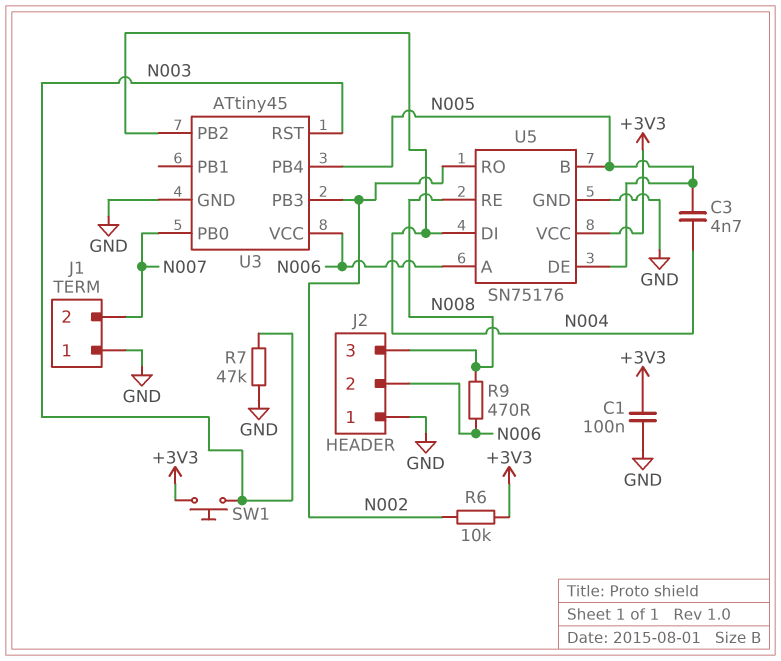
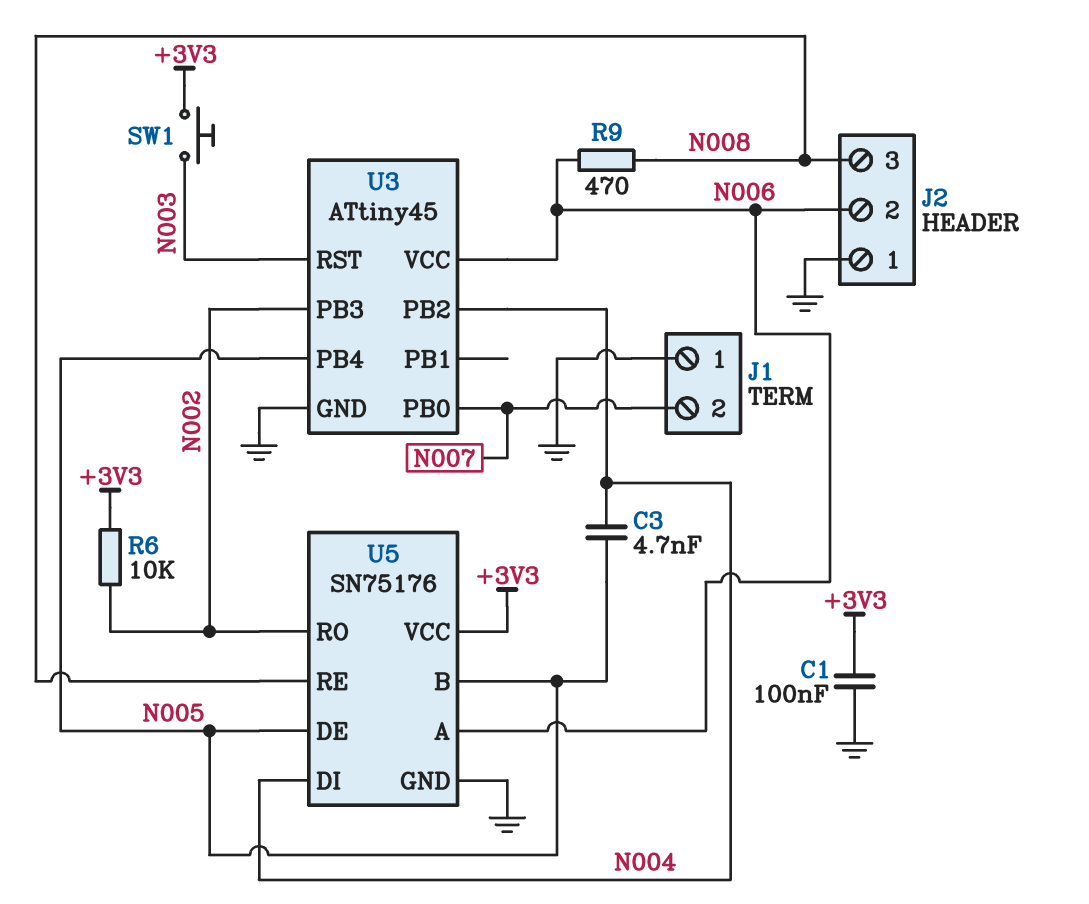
R7: 47k (GND, N003) -> none

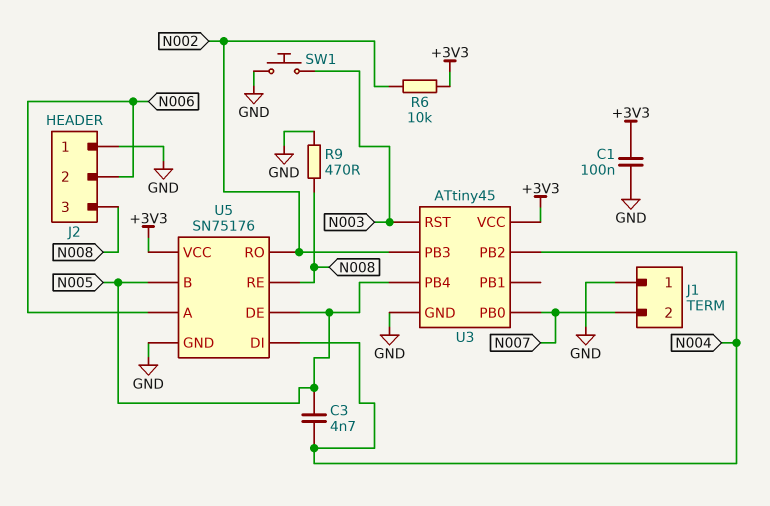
R9: 470 (N006, N008) -> 470 (GND, N008)
SW1: button (+3V3, N003) -> button (GND, N003)
U3 pin VCC: N006 -> +3V3

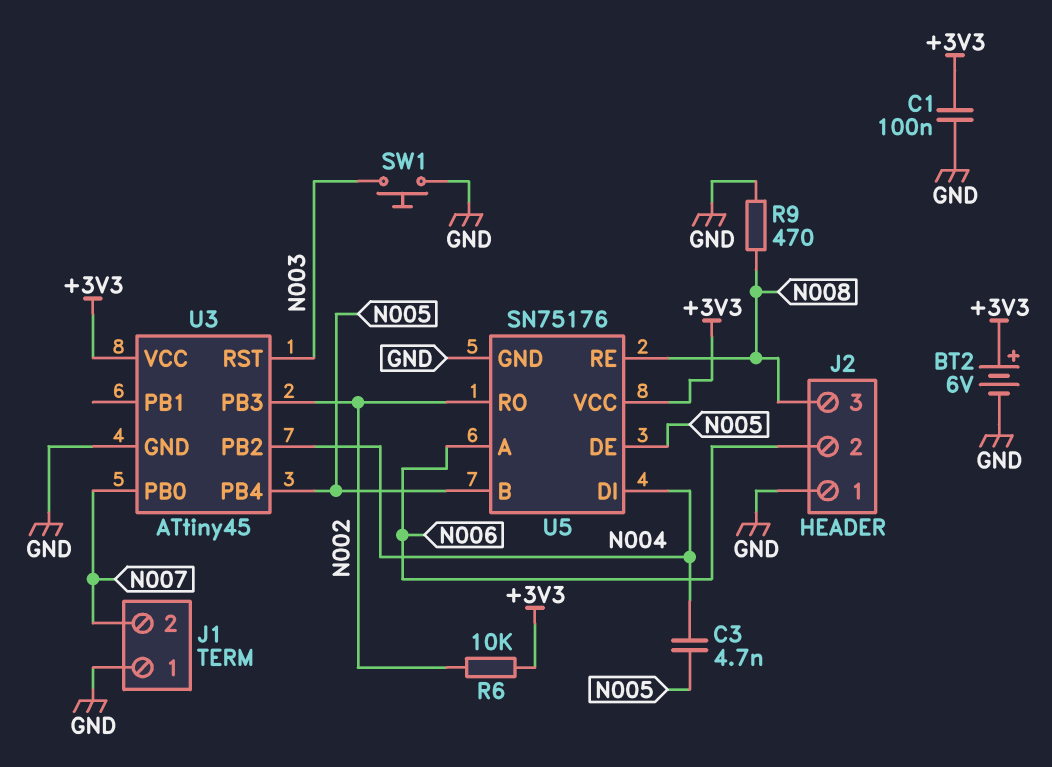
BT2: none -> 6V (plus +3V3, minus GND)

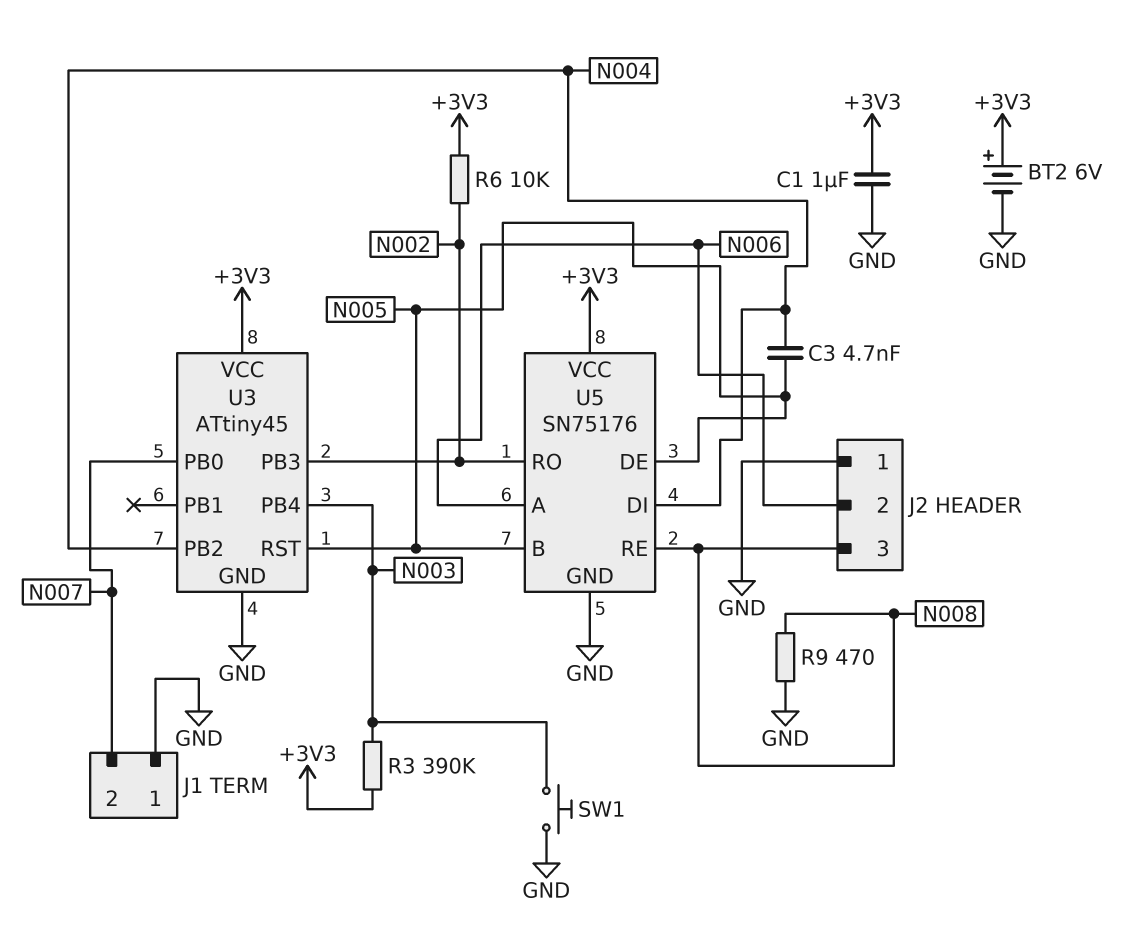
C1: 100nF (+3V3, GND) -> 1uF (+3V3, GND)
R3: none -> 390k (+3V3, N003)
U3 pin PB4: N005 -> N003
U3 pin RST: N003 -> N005

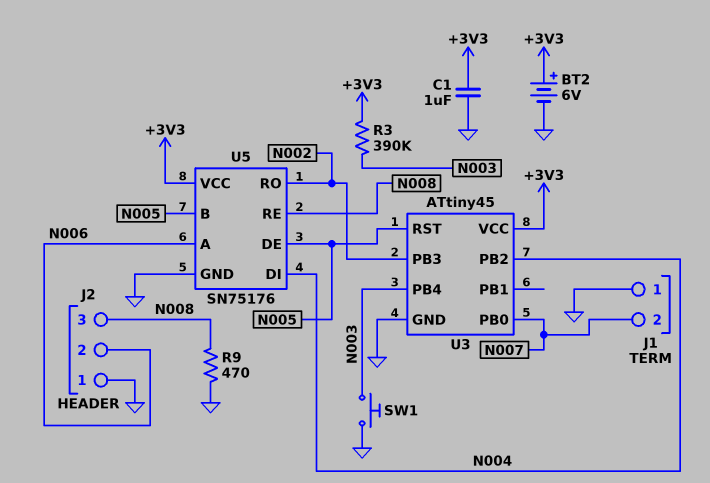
C3: 4.7nF (N004, N005) -> none
R6: 10k (+3V3, N002) -> none

